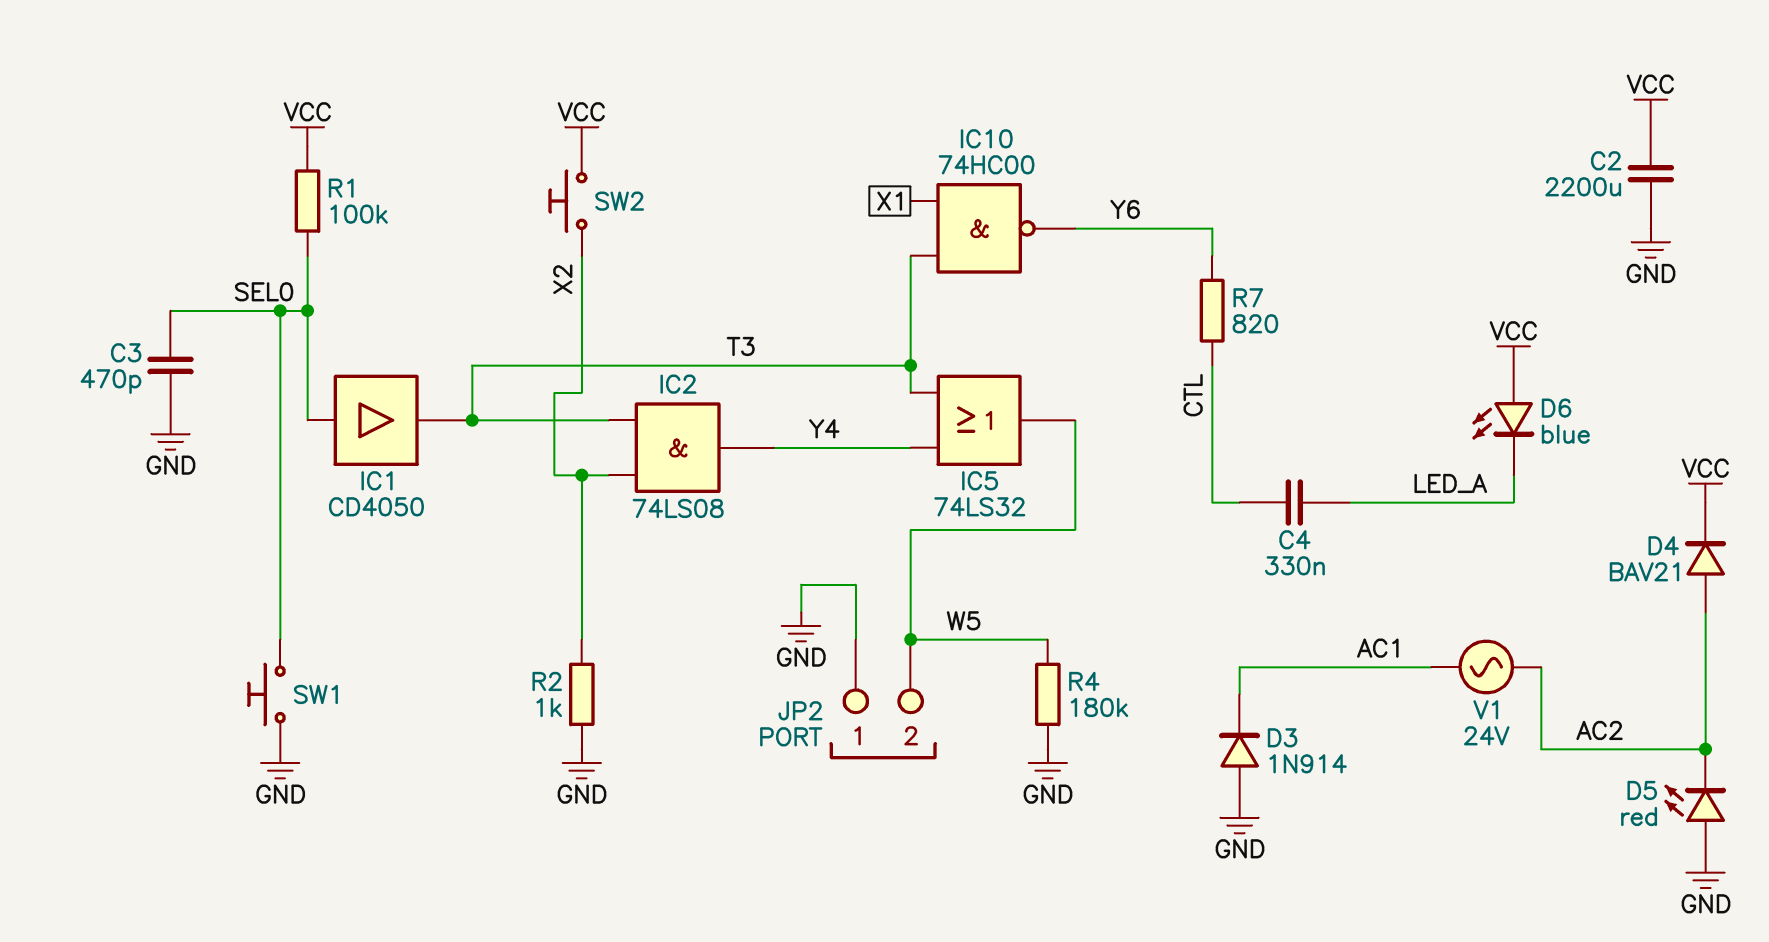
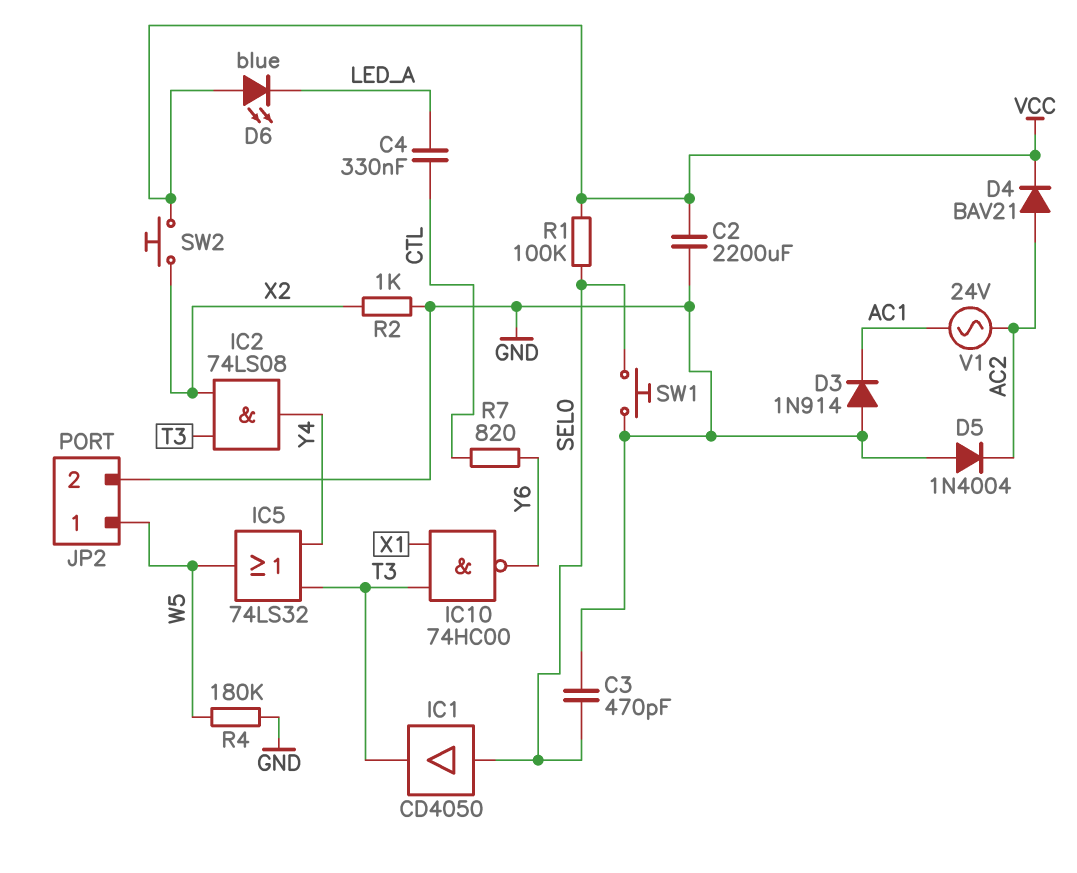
D5: LED red (A GND, K AC2) -> diode 1N4004 (A GND, K AC2)
JP2 pin 1: GND -> W5
JP2 pin 2: W5 -> GND

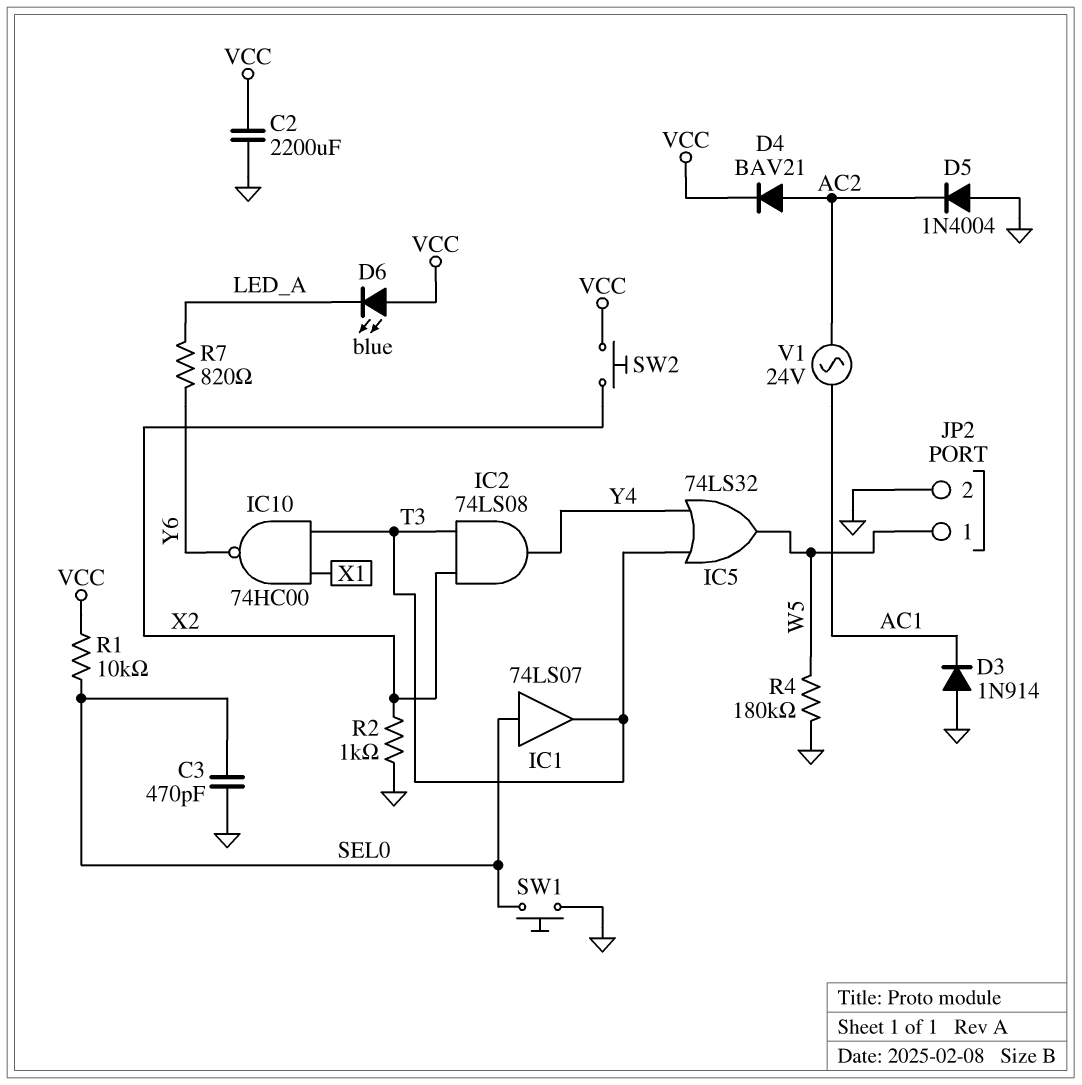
C4: 330nF (CTL, LED_A) -> none
IC1: buffer CD4050 (in SEL0, out T3) -> buffer 74LS07 (in SEL0, out T3)
R1: 100k (SEL0, VCC) -> 10k (SEL0, VCC)
R7: 820 (CTL, Y6) -> 820 (LED_A, Y6)

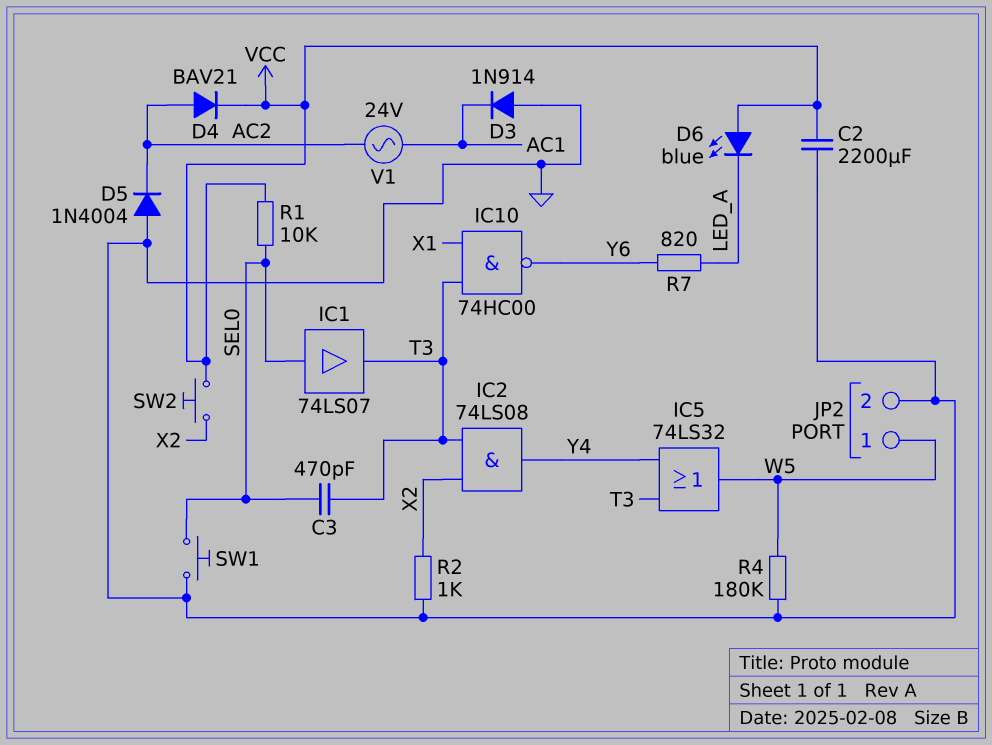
C3: 470pF (GND, SEL0) -> 470pF (SEL0, T3)

